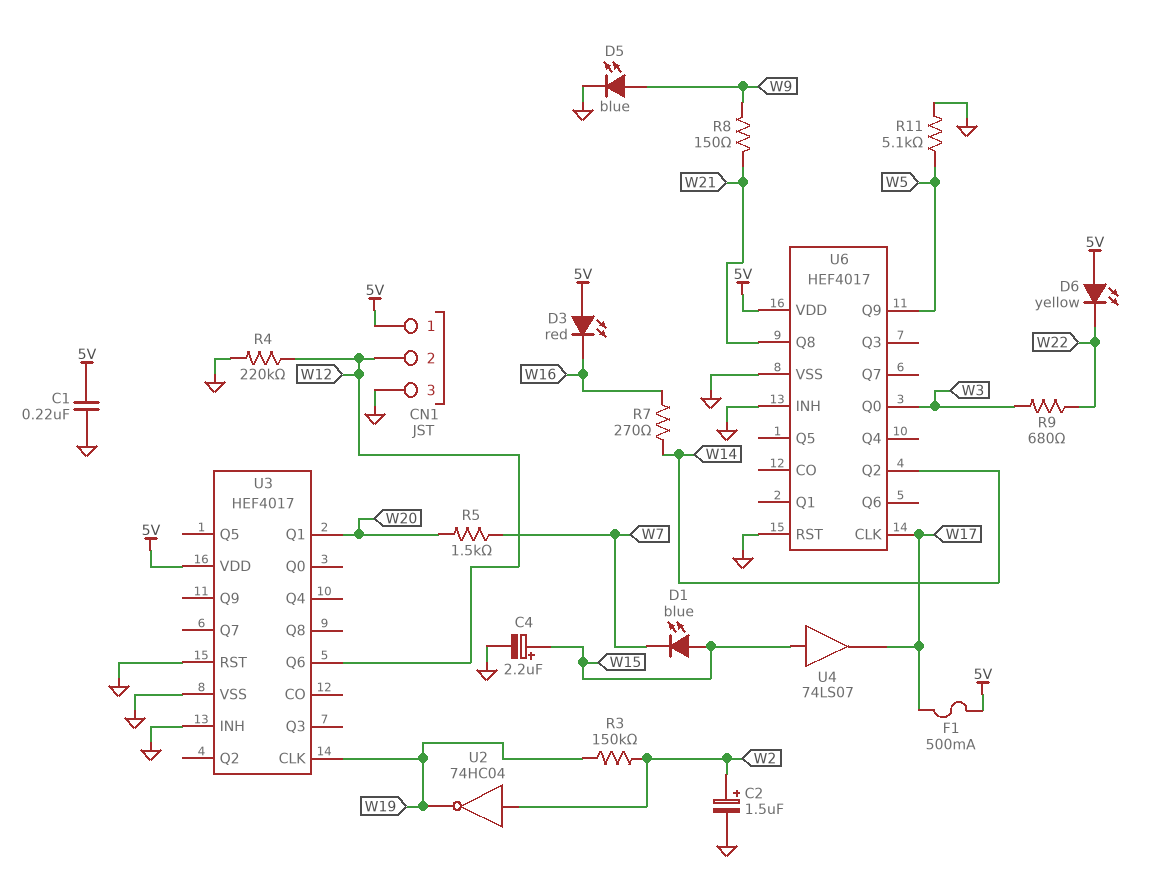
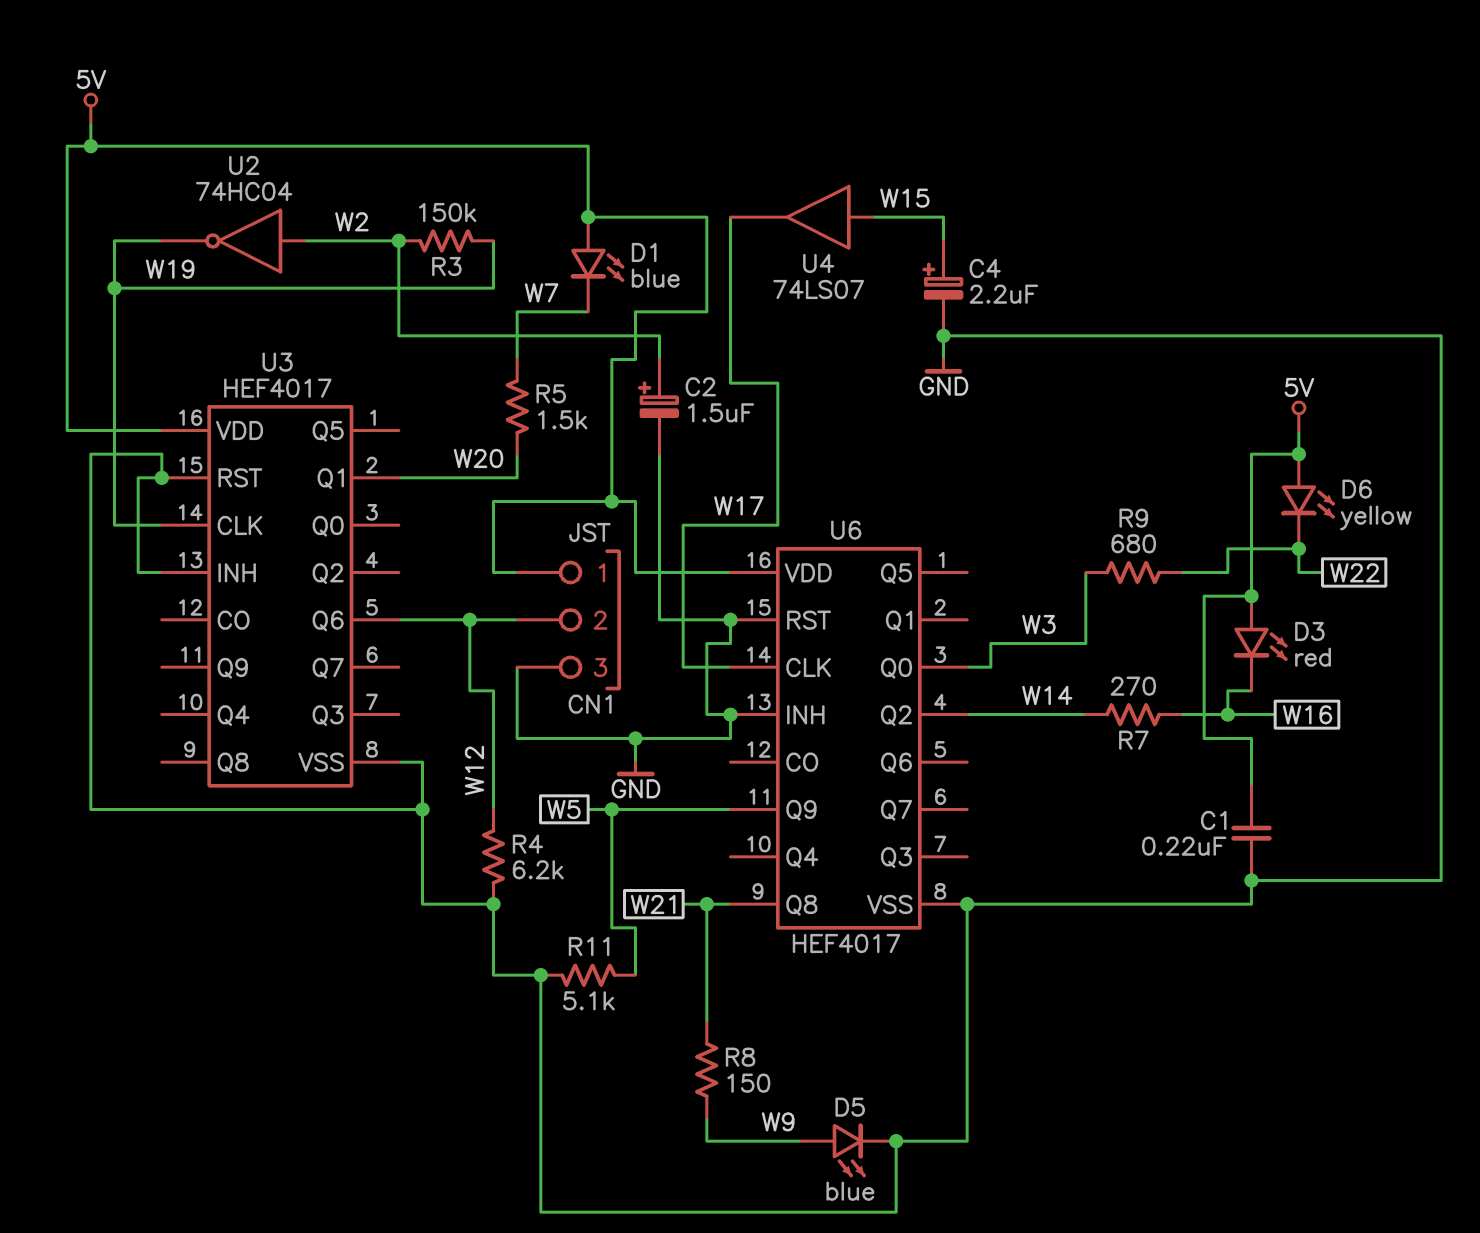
D1: LED blue (A W15, K W7) -> LED blue (A 5V, K W7)
F1: 500mA (5V, W17) -> none
R4: 220k (GND, W12) -> 6.2k (GND, W12)

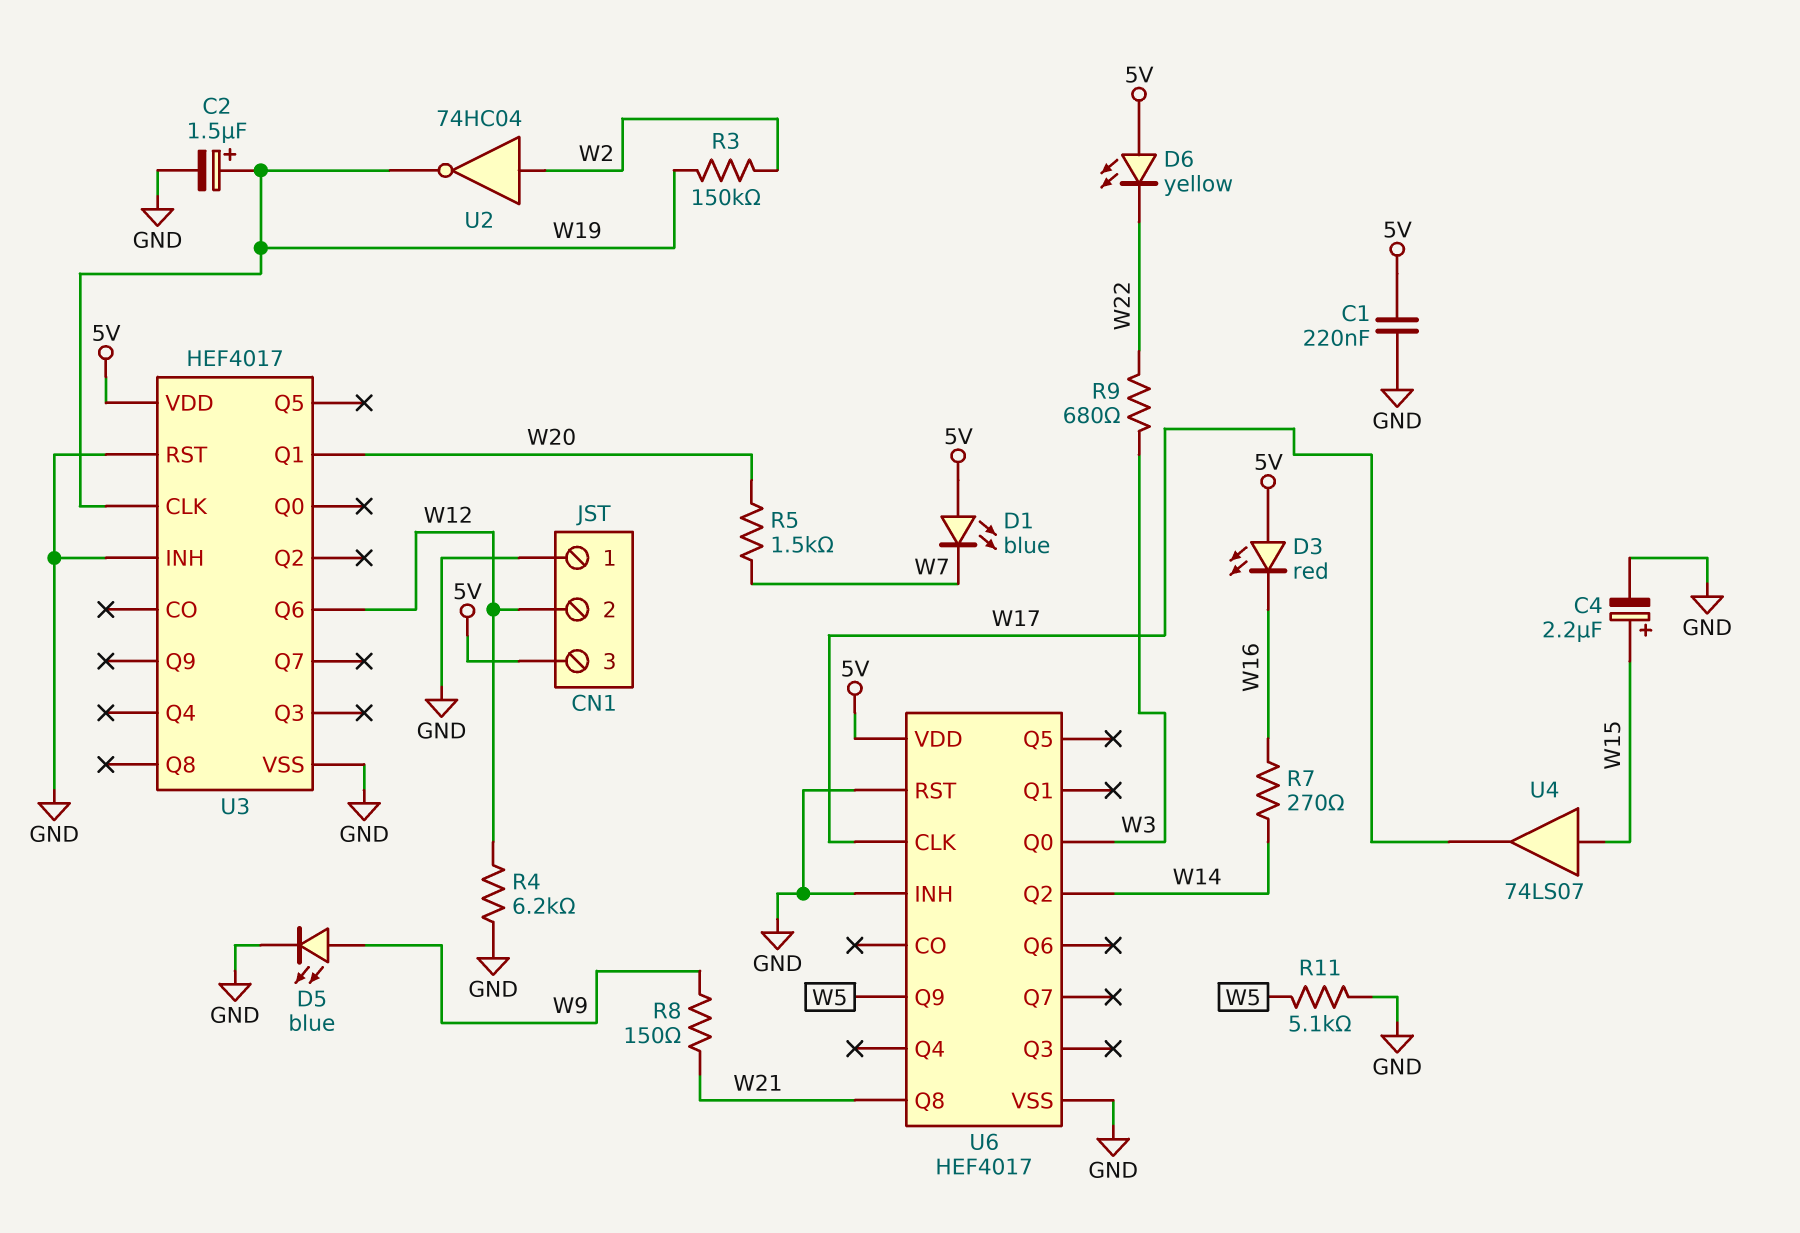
C2: 1.5uF (plus W2, minus GND) -> 1.5uF (plus W19, minus GND)
CN1 pin 1: 5V -> GND
CN1 pin 3: GND -> 5V

